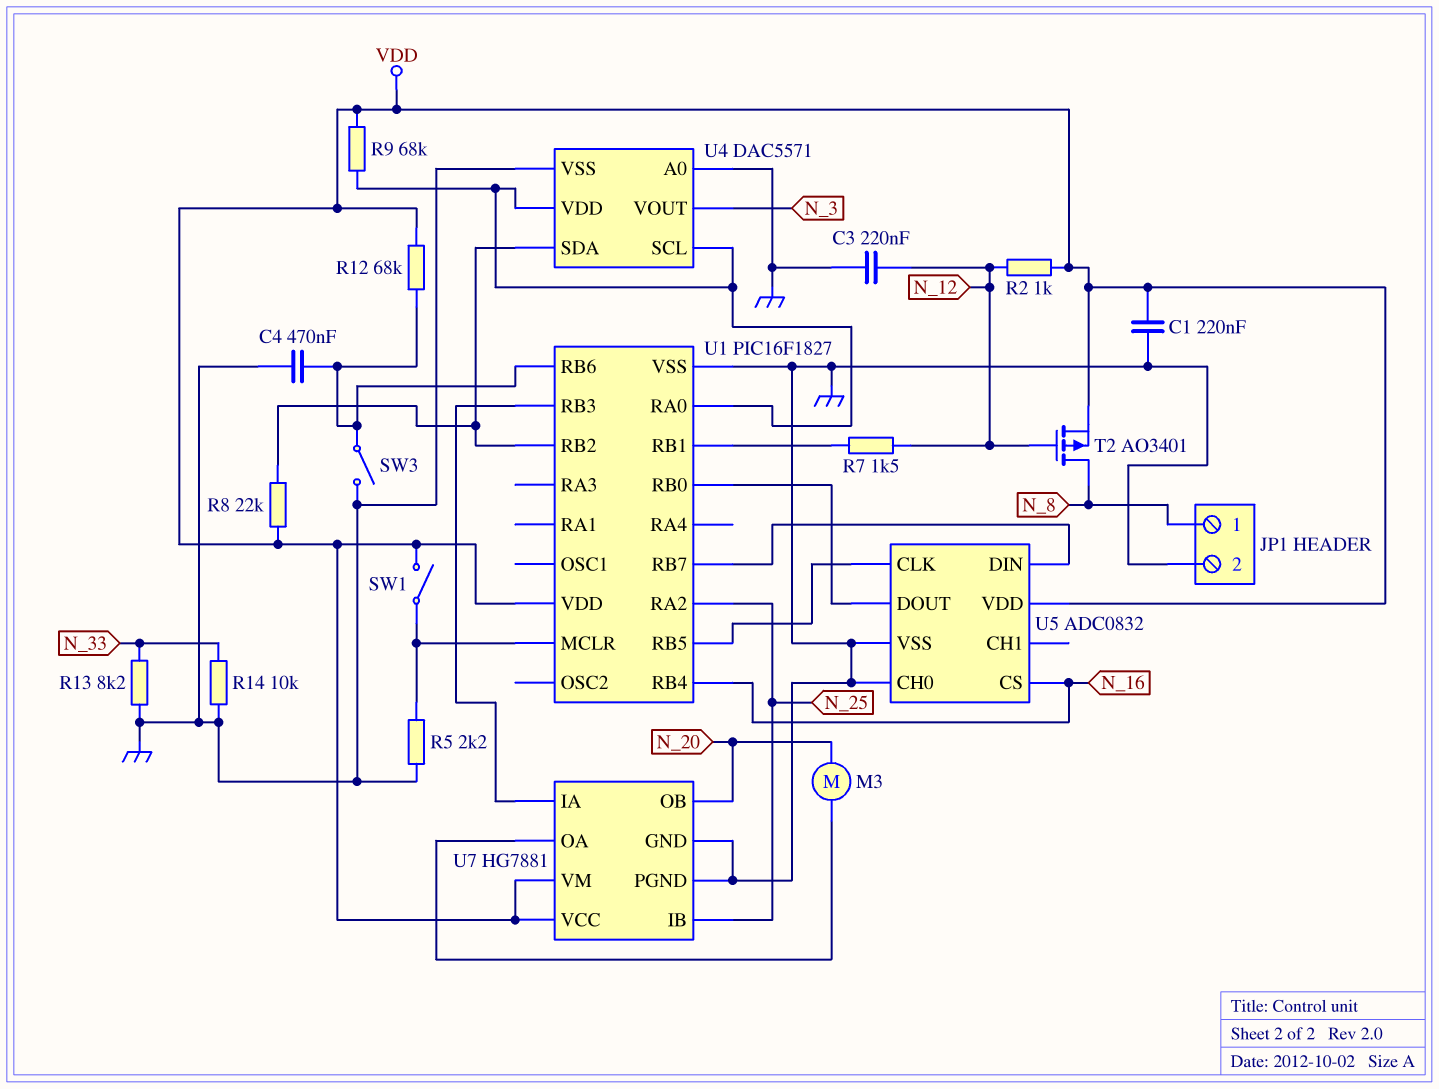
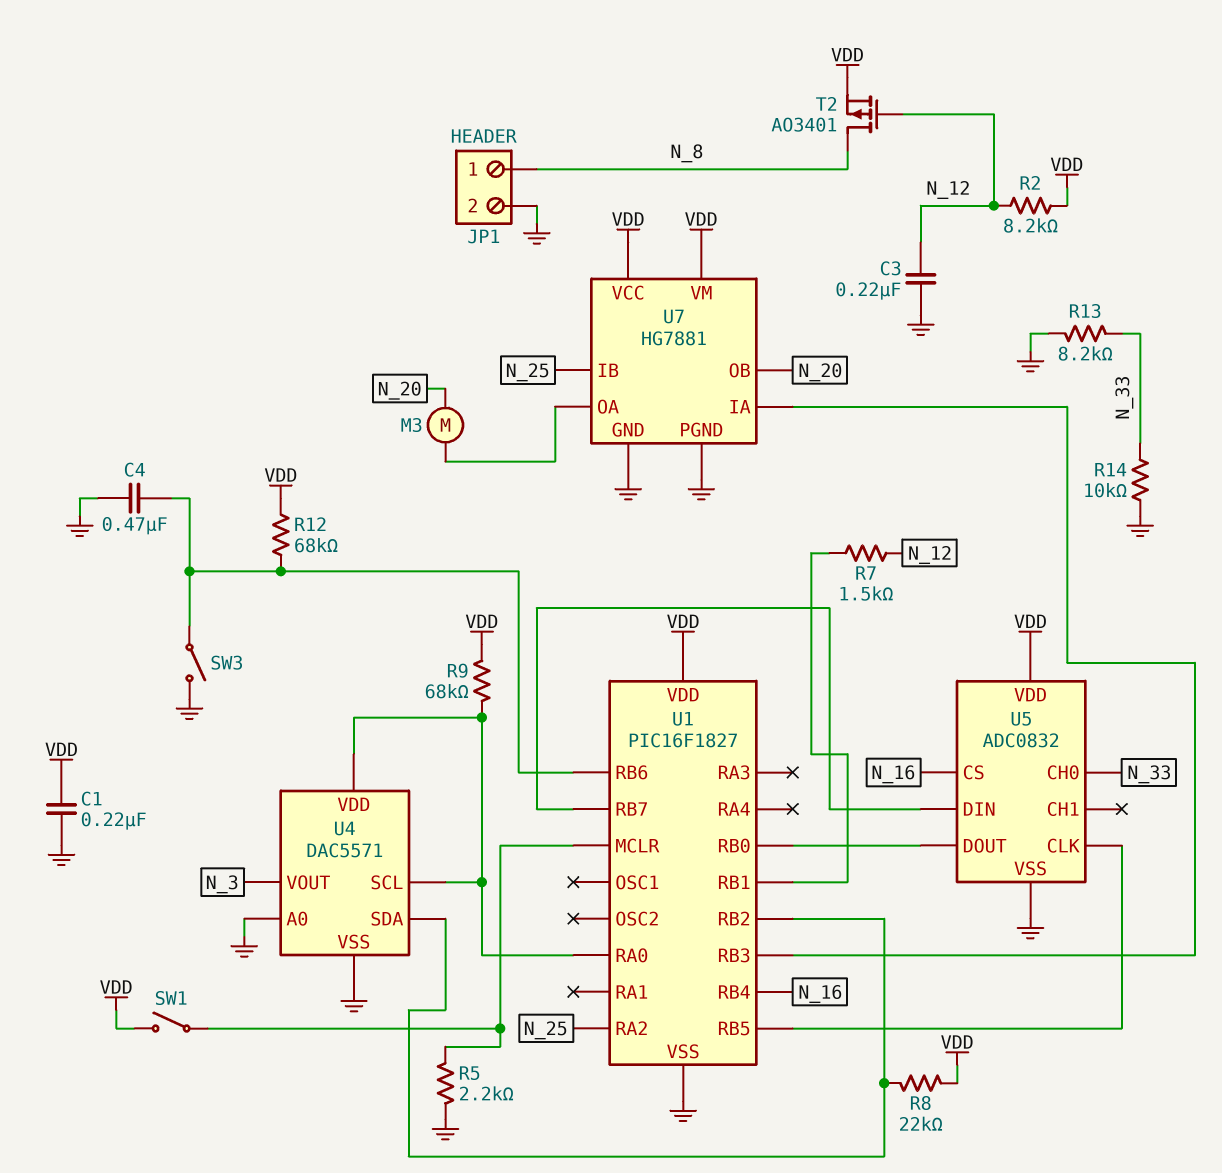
R2: 1k (N_12, VDD) -> 8.2k (N_12, VDD)
U5 pin CH0: GND -> N_33

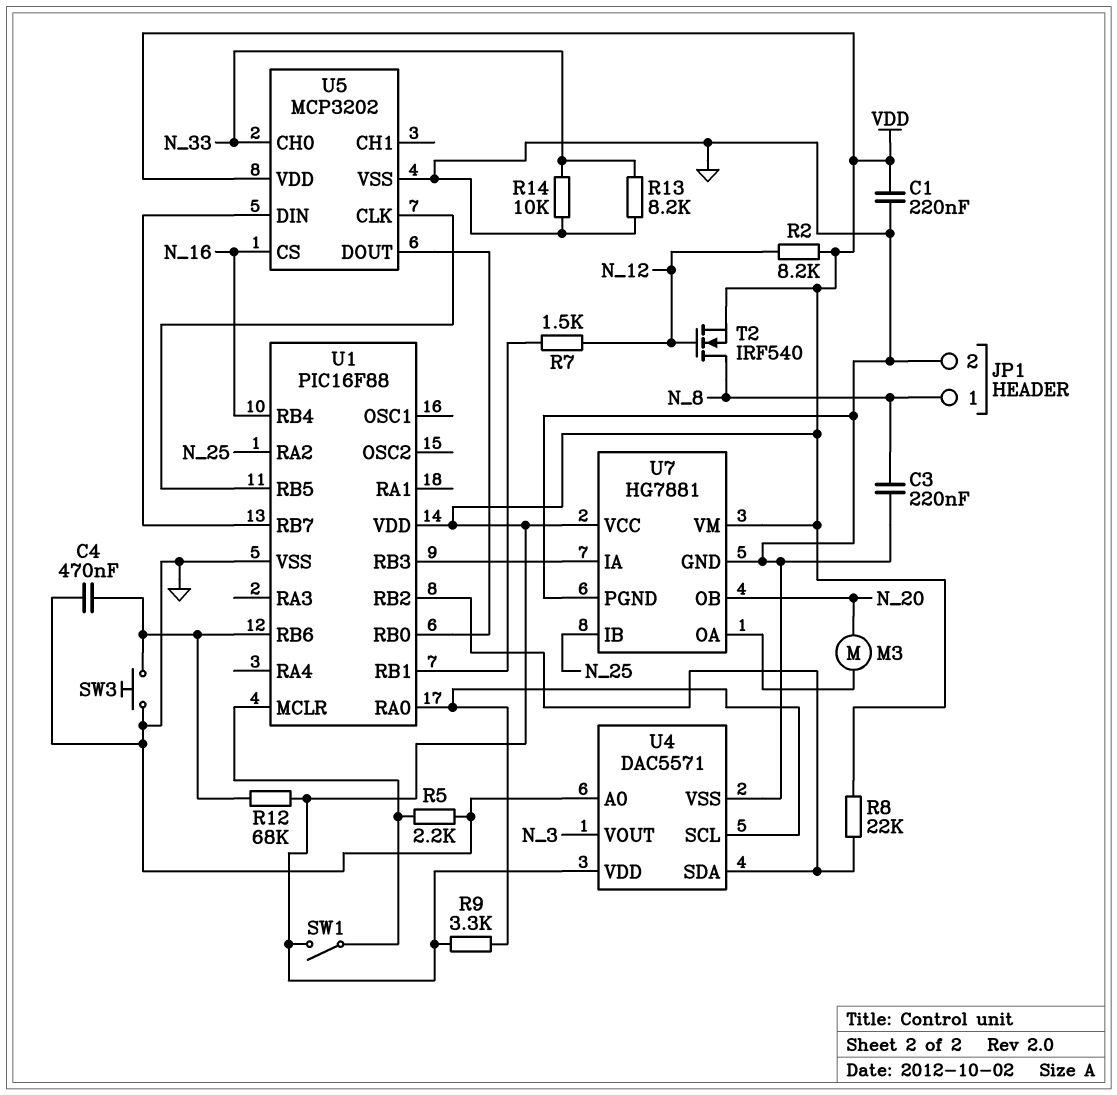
C3: 220nF (GND, N_12) -> 220nF (GND, N_8)
R9: 68k (U1/RA0, VDD) -> 3.3k (U1/RA0, VDD)
SW3: switch (GND, U1/RB6) -> button (GND, U1/RB6)
T2: PMOS AO3401 (G N_12, D N_8, S VDD) -> NMOS IRF540 (G N_12, D N_8, S VDD)
U1: PIC16F1827 -> PIC16F88
U4 pin VDD: U1/RA0 -> VDD
U5: ADC0832 -> MCP3202

